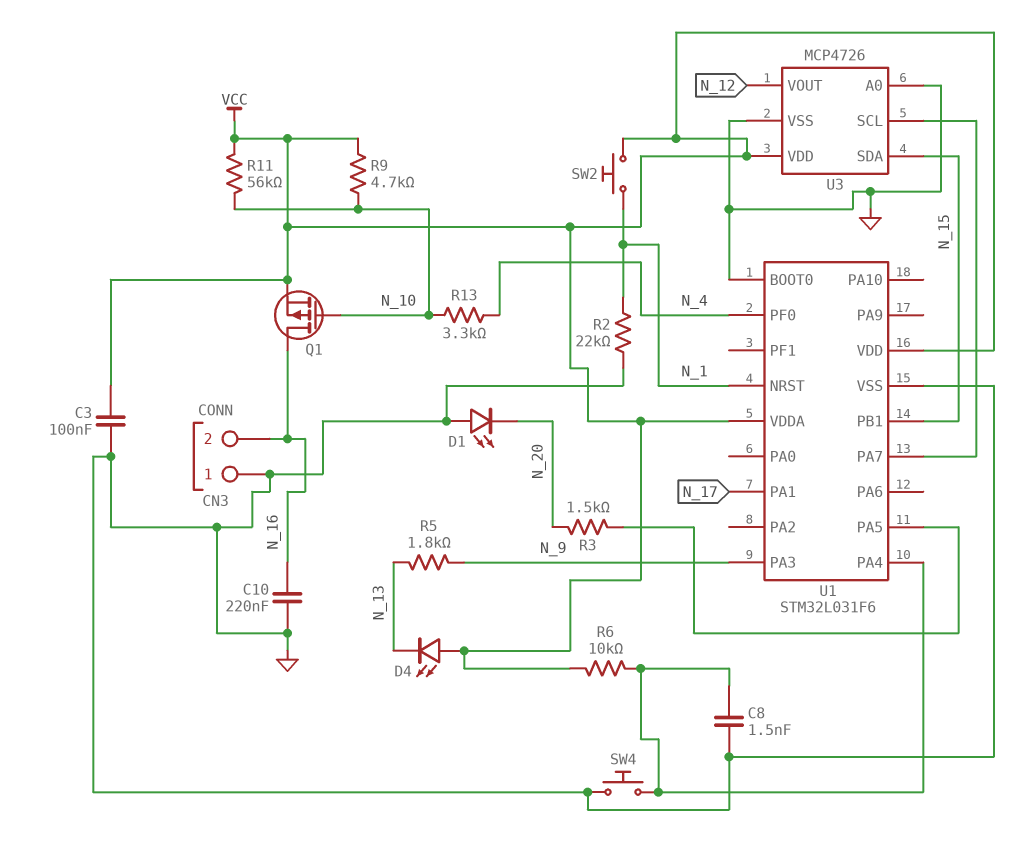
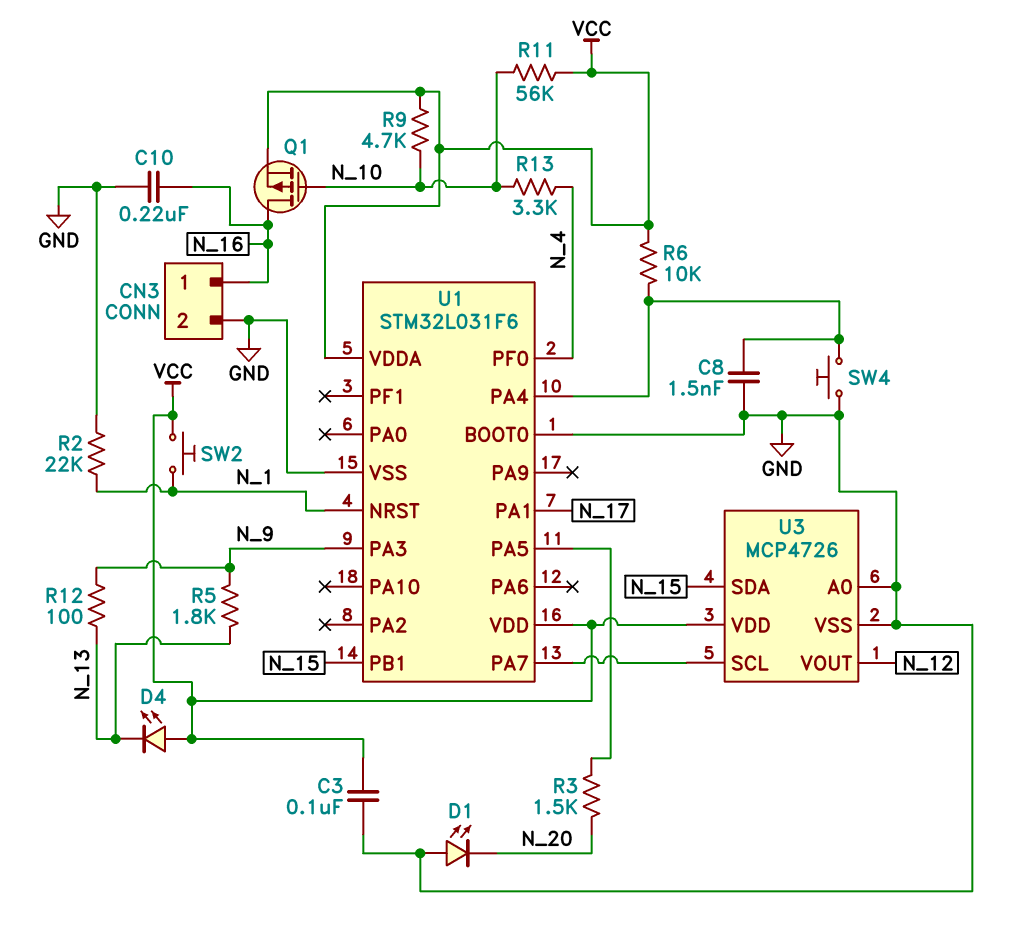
CN3 pin 1: GND -> N_16
CN3 pin 2: N_16 -> GND
R12: none -> 100 (N_9, N_13)

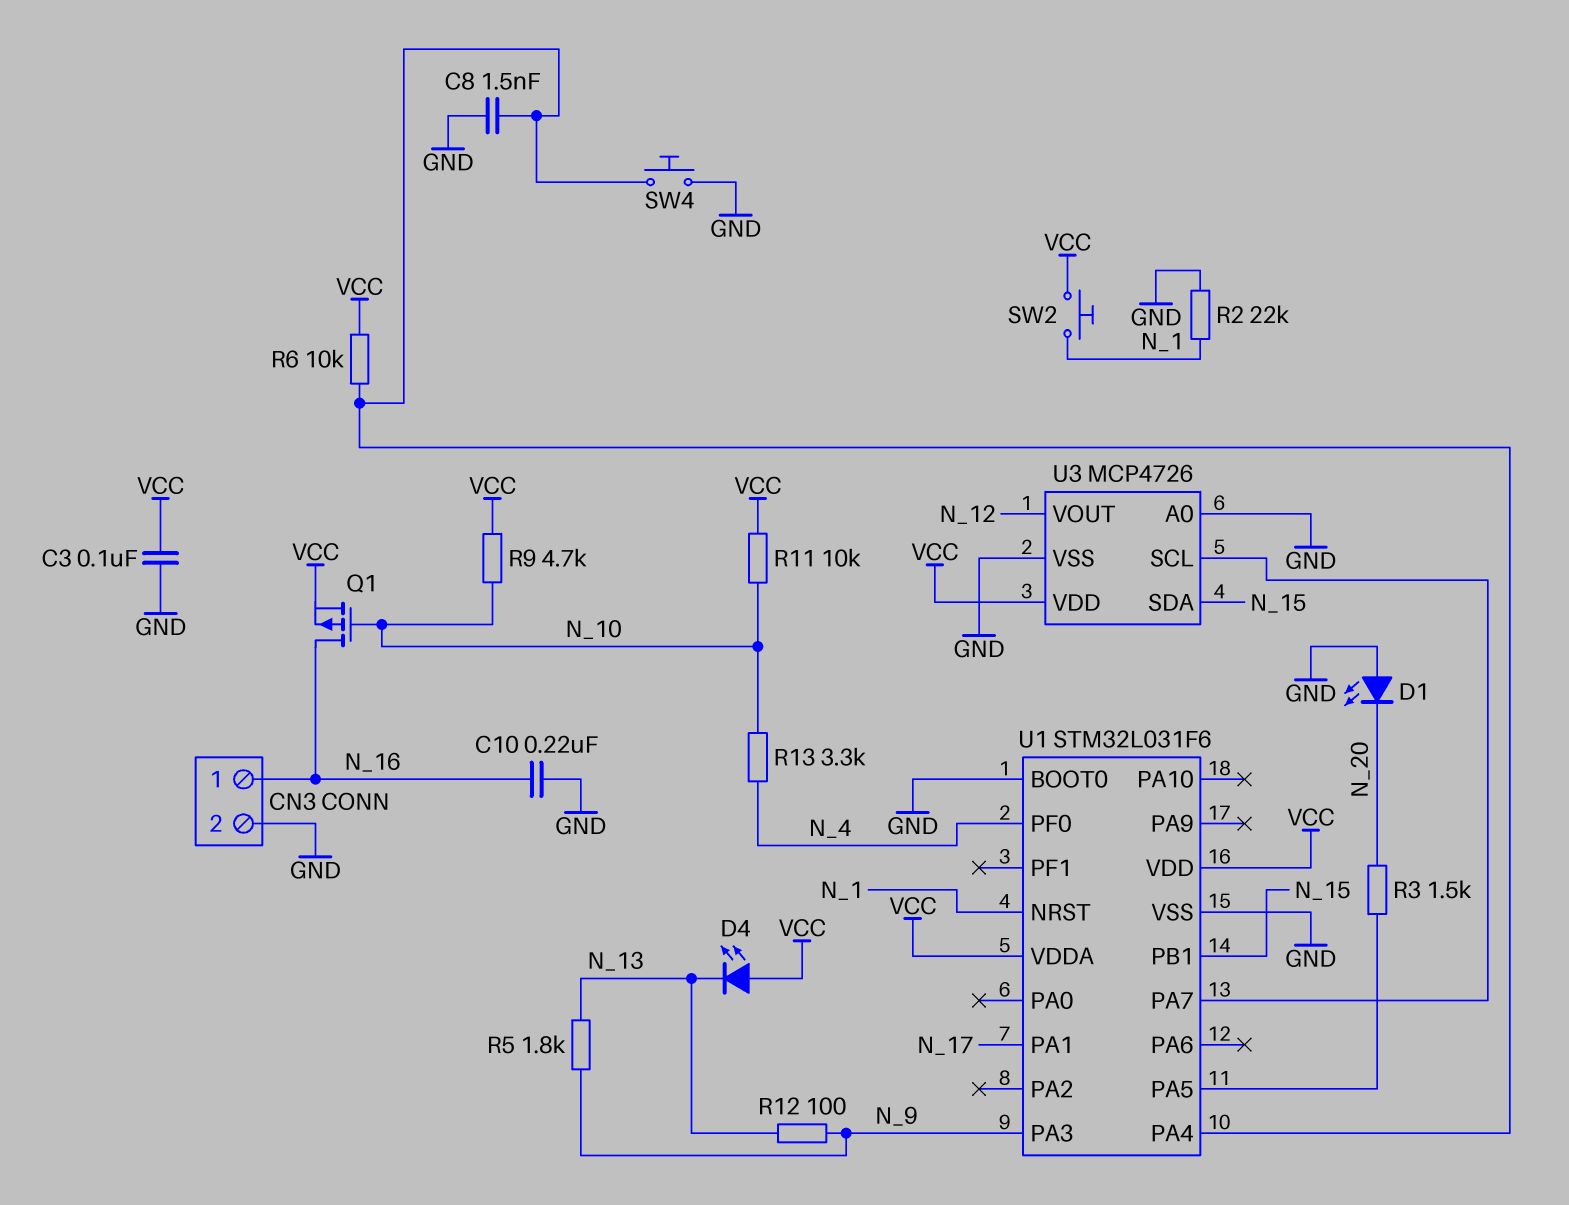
R11: 56k (N_10, VCC) -> 10k (N_10, VCC)

